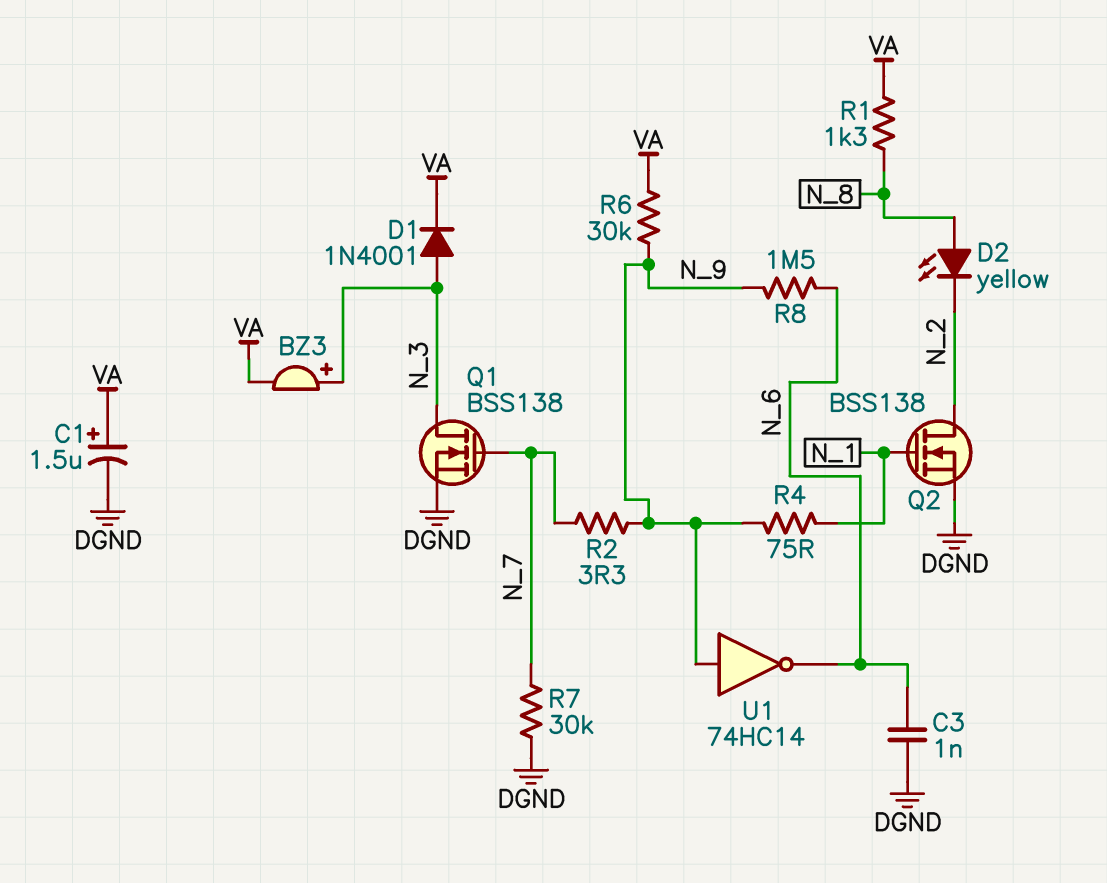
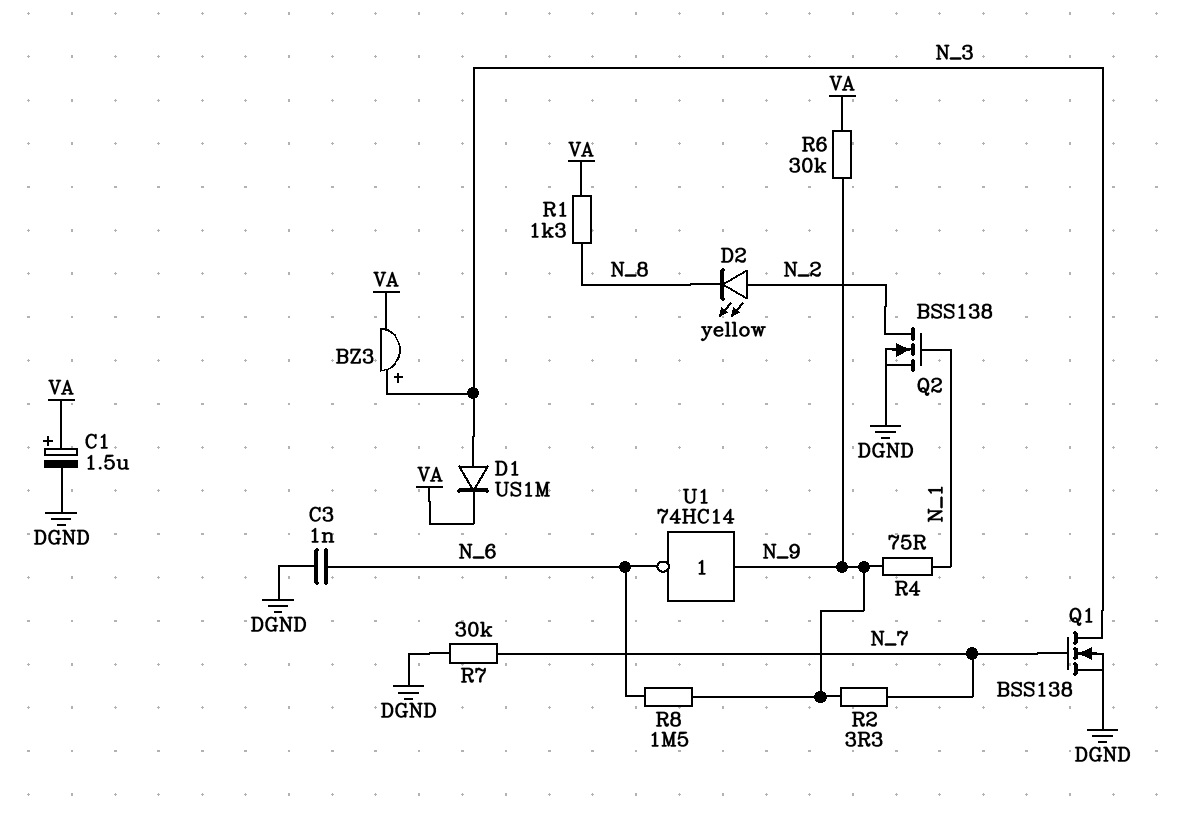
D1: diode 1N4001 (A N_3, K VA) -> diode US1M (A N_3, K VA)
D2: LED yellow (A N_8, K N_2) -> LED yellow (A N_2, K N_8)

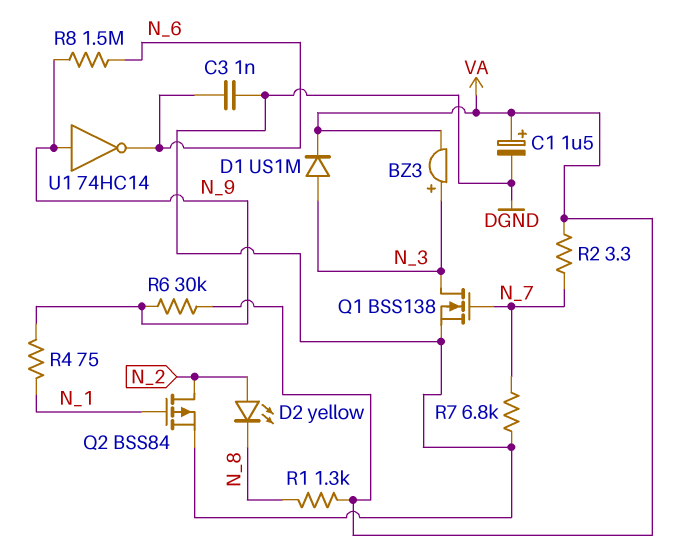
Q2: NMOS BSS138 (G N_1, D N_2, S DGND) -> PMOS BSS84 (G N_1, D N_2, S DGND)
R2: 3.3 (N_7, N_9) -> 3.3 (N_7, VA)
R7: 30k (DGND, N_7) -> 6.8k (DGND, N_7)

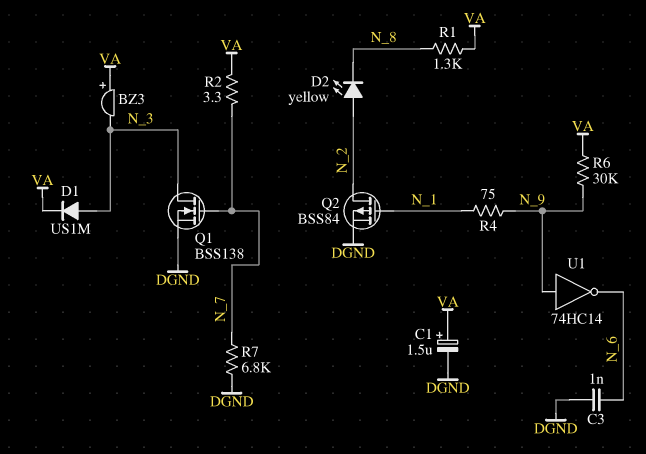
BZ3: buzzer (plus N_3, minus VA) -> buzzer (plus VA, minus N_3)
R8: 1.5M (N_6, N_9) -> none

